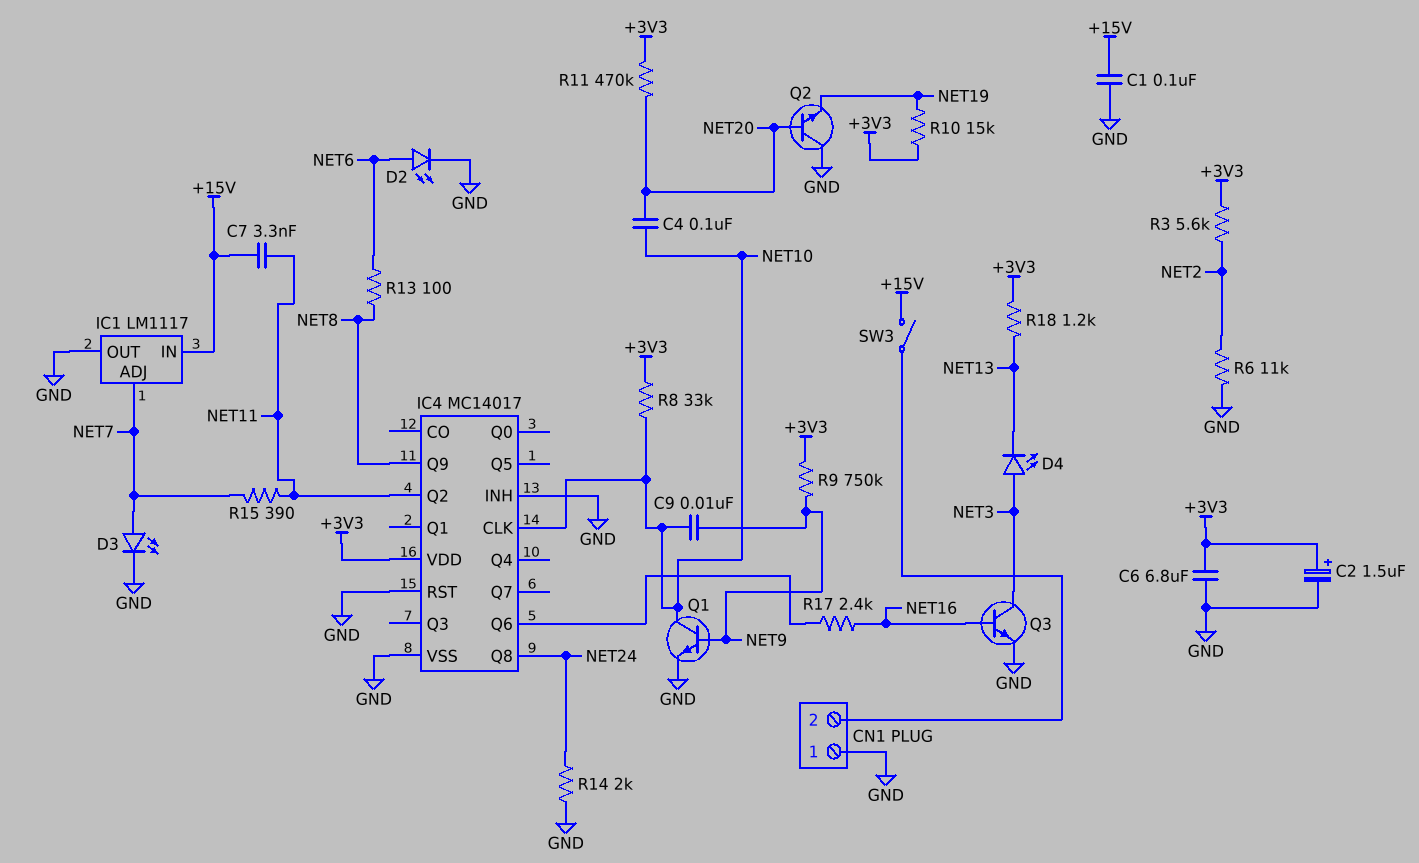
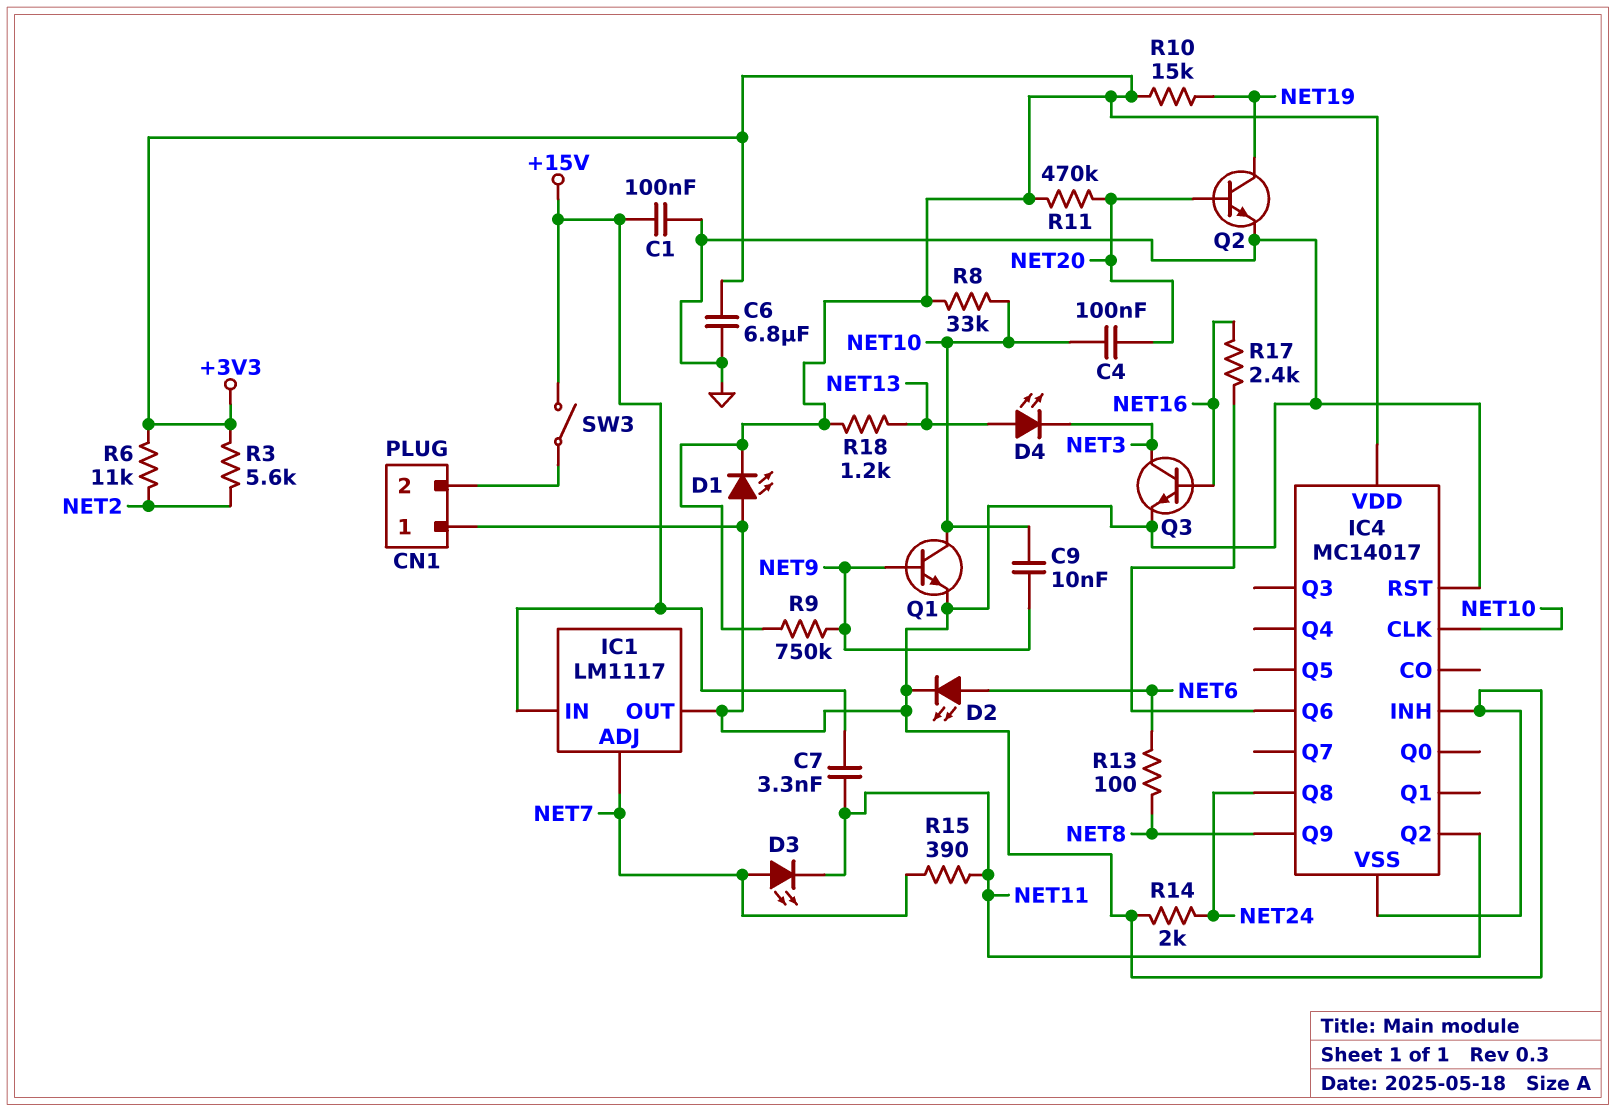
C2: 1.5uF (plus +3V3, minus GND) -> none
D1: none -> LED (A GND, K +3V3)
D3: LED (A NET7, K GND) -> LED (A NET7, K NET11)
D4: LED (A NET3, K NET13) -> LED (A NET13, K NET3)
Q2: NPN (B NET20, C GND, E NET19) -> NPN (B NET20, C NET19, E GND)
R6: 11k (GND, NET2) -> 11k (+3V3, NET2)

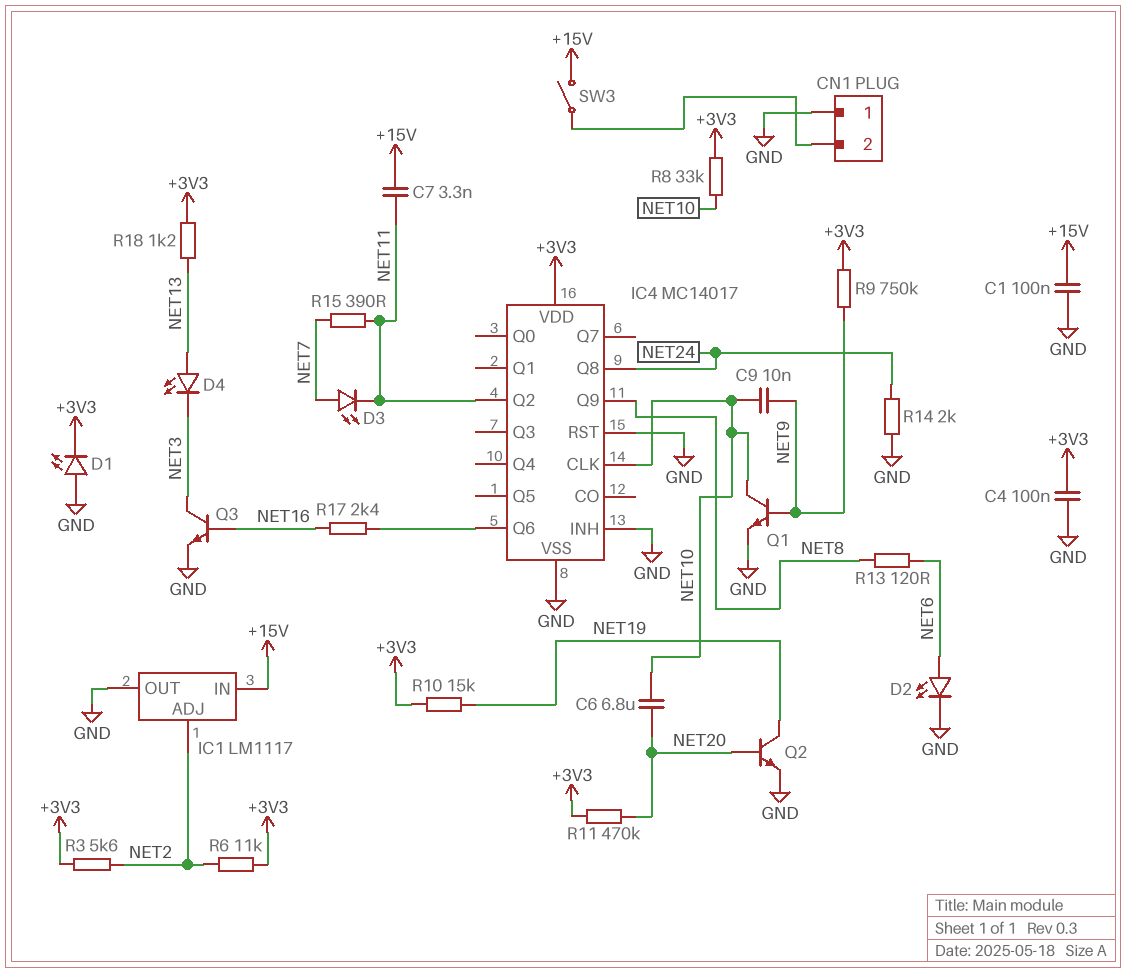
C4: 100nF (NET10, NET20) -> 100nF (+3V3, GND)
C6: 6.8uF (+3V3, GND) -> 6.8uF (NET10, NET20)
IC1 pin ADJ: NET7 -> NET2
R13: 100 (NET6, NET8) -> 120 (NET6, NET8)

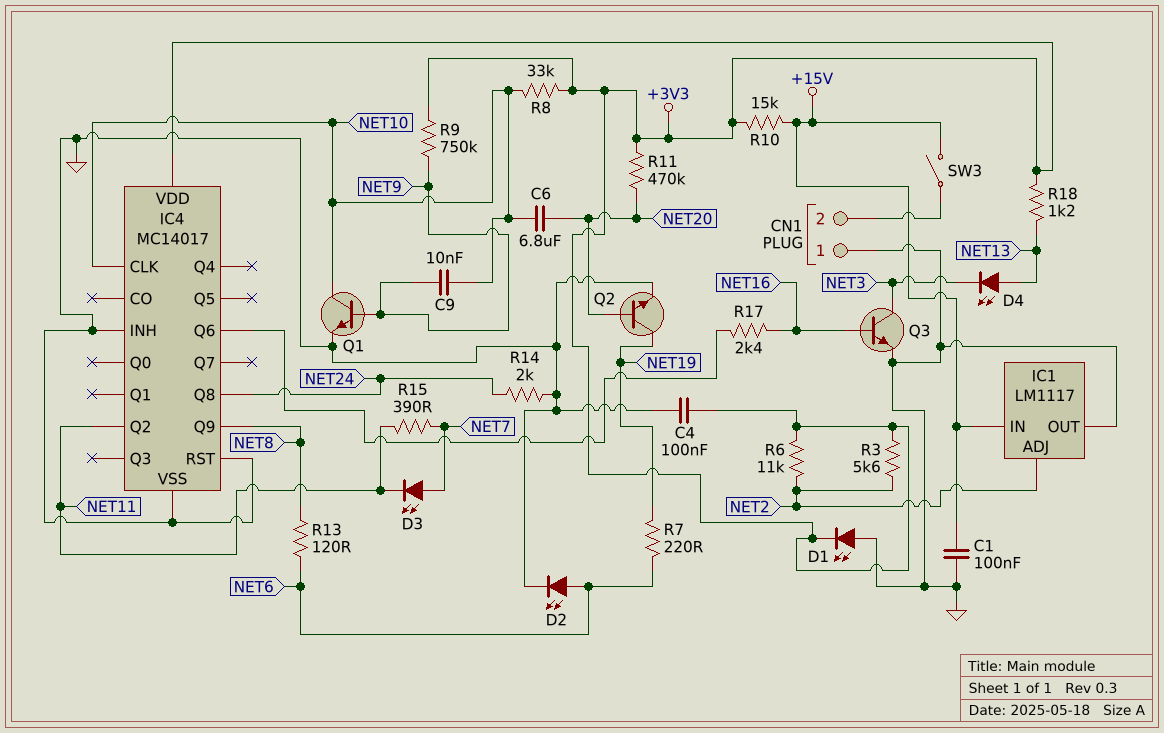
C7: 3.3nF (+15V, NET11) -> none
R7: none -> 220 (NET6, NET19)
R10: 15k (+3V3, NET19) -> 15k (+3V3, +15V)

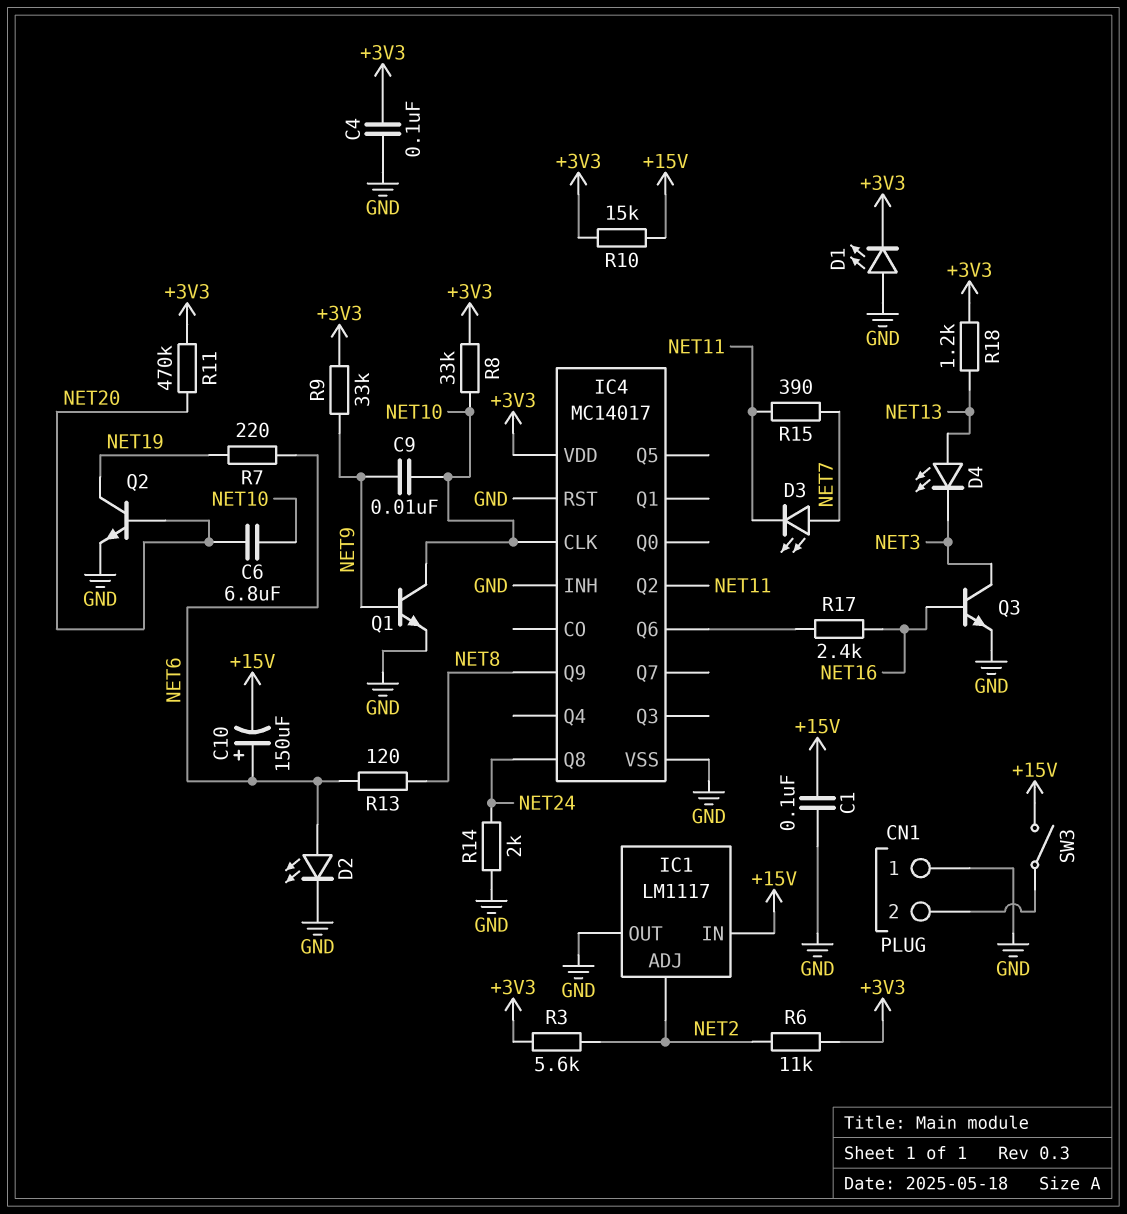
C10: none -> 150uF (plus NET6, minus +15V)
R9: 750k (+3V3, NET9) -> 33k (+3V3, NET9)

